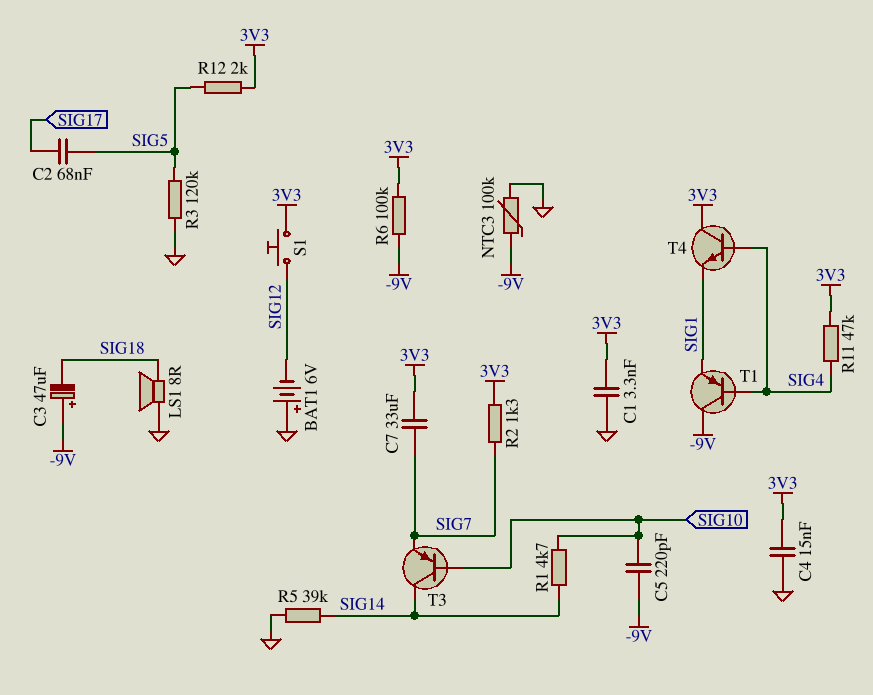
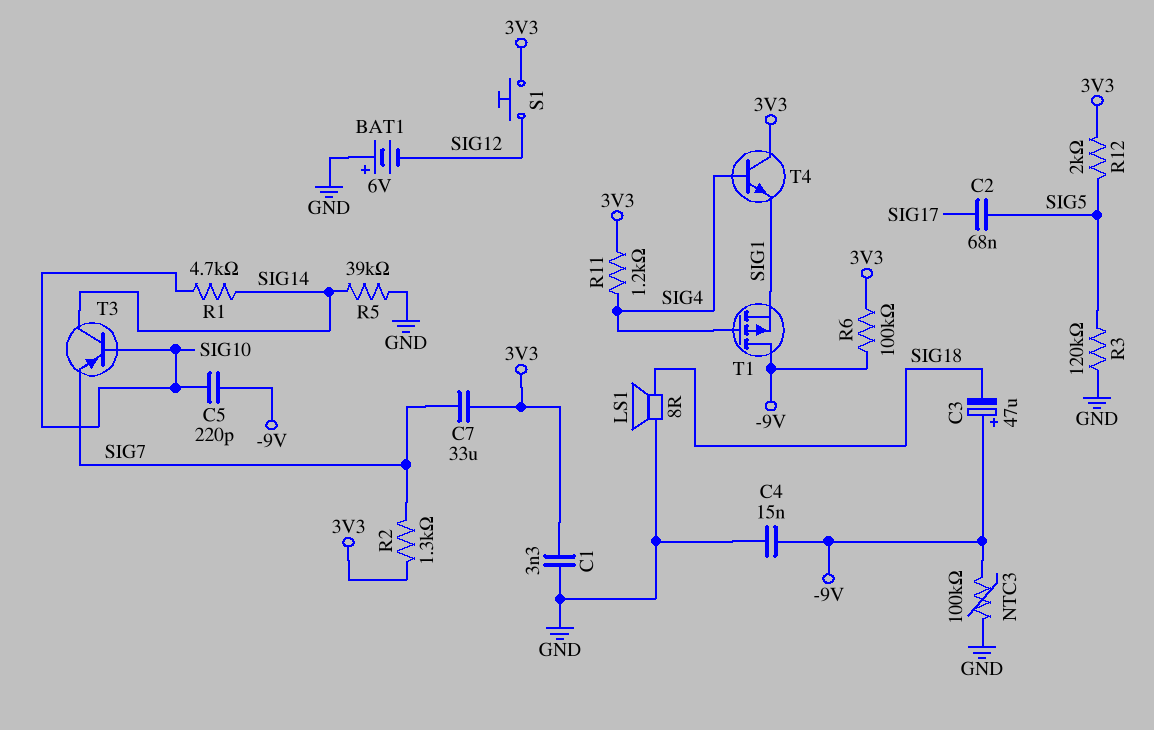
C4: 15nF (3V3, GND) -> 15nF (-9V, GND)
R11: 47k (3V3, SIG4) -> 1.2k (3V3, SIG4)
T1: PNP (B SIG4, C -9V, E SIG1) -> PMOS (G SIG4, D -9V, S SIG1)

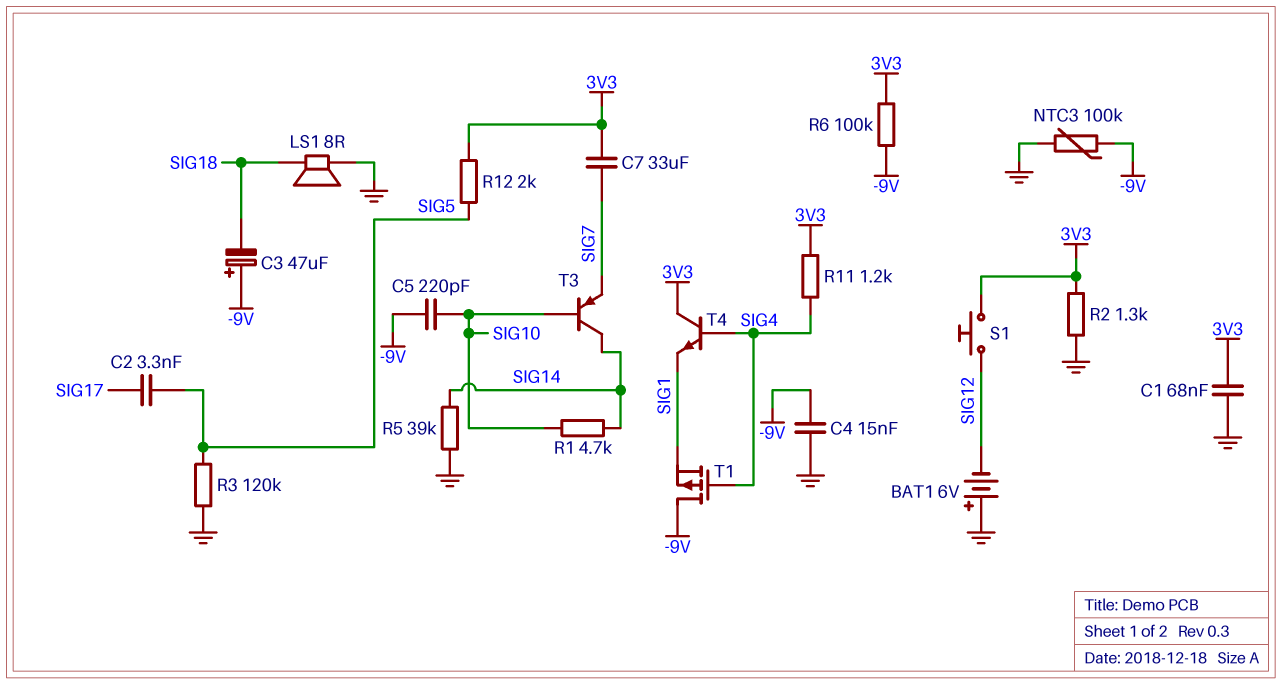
C1: 3.3nF (3V3, GND) -> 68nF (3V3, GND)
C2: 68nF (SIG5, SIG17) -> 3.3nF (SIG5, SIG17)
R2: 1.3k (3V3, SIG7) -> 1.3k (3V3, GND)

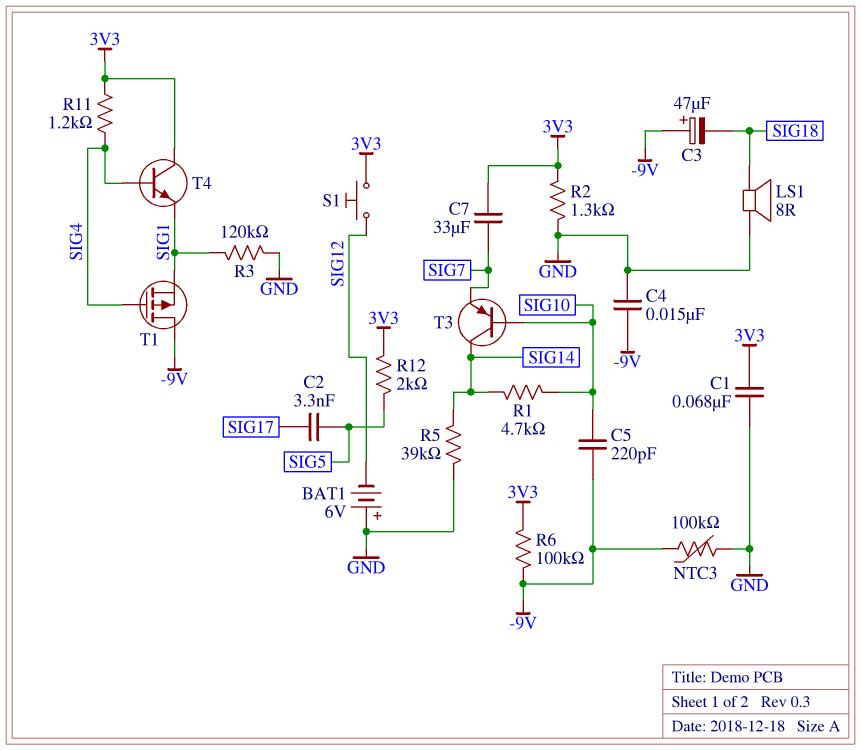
R3: 120k (GND, SIG5) -> 120k (GND, SIG1)

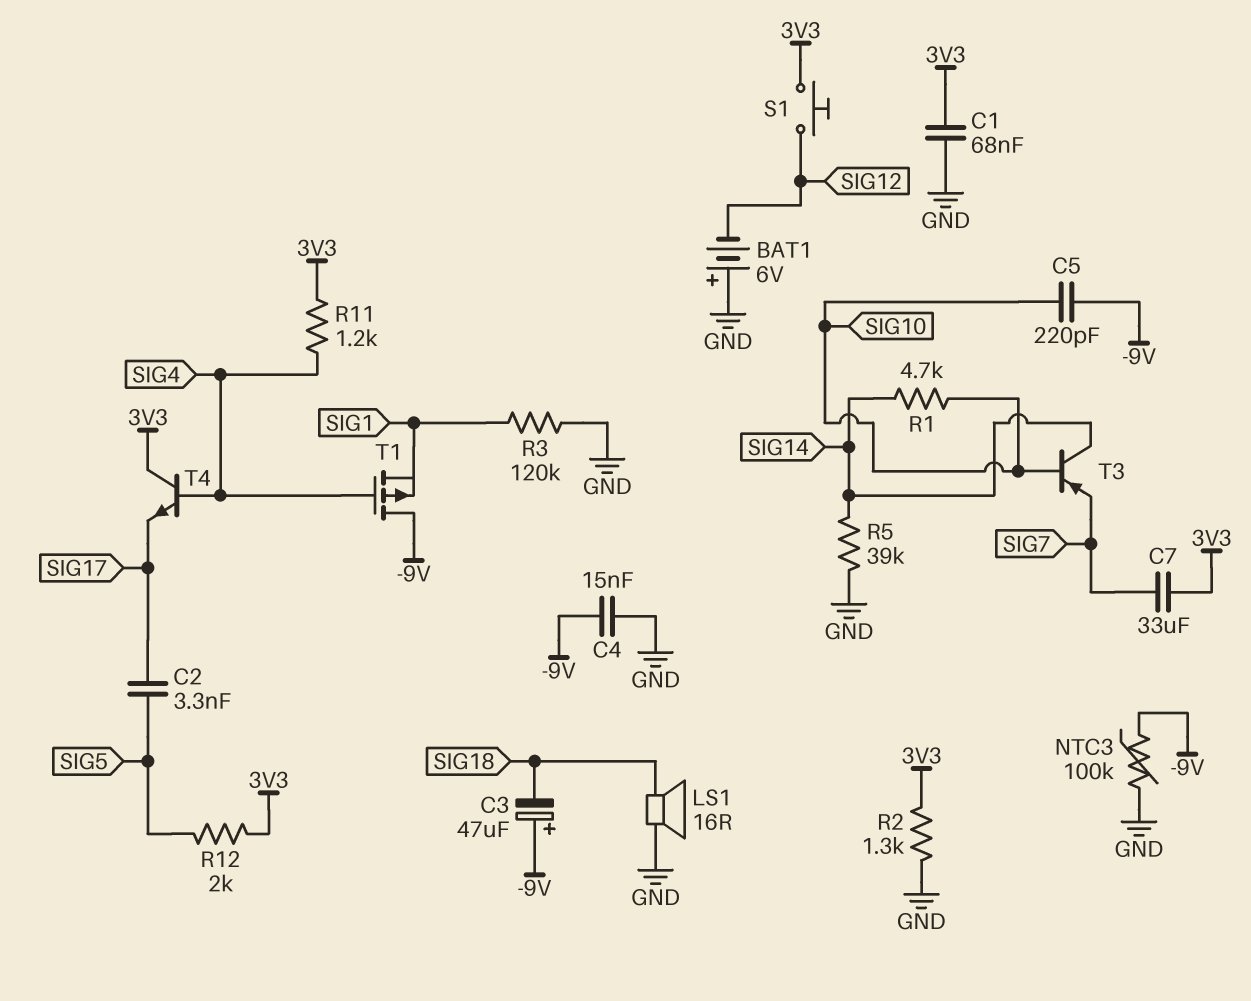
LS1: speaker 8R (GND, SIG18) -> speaker 16R (GND, SIG18)
R6: 100k (-9V, 3V3) -> none
T4: NPN (B SIG4, C 3V3, E SIG1) -> NPN (B SIG4, C 3V3, E SIG17)

